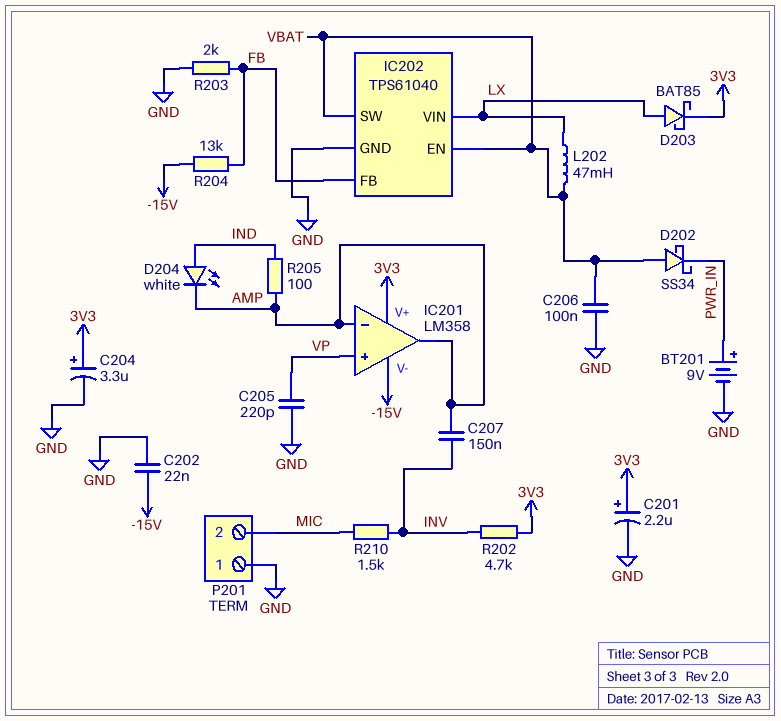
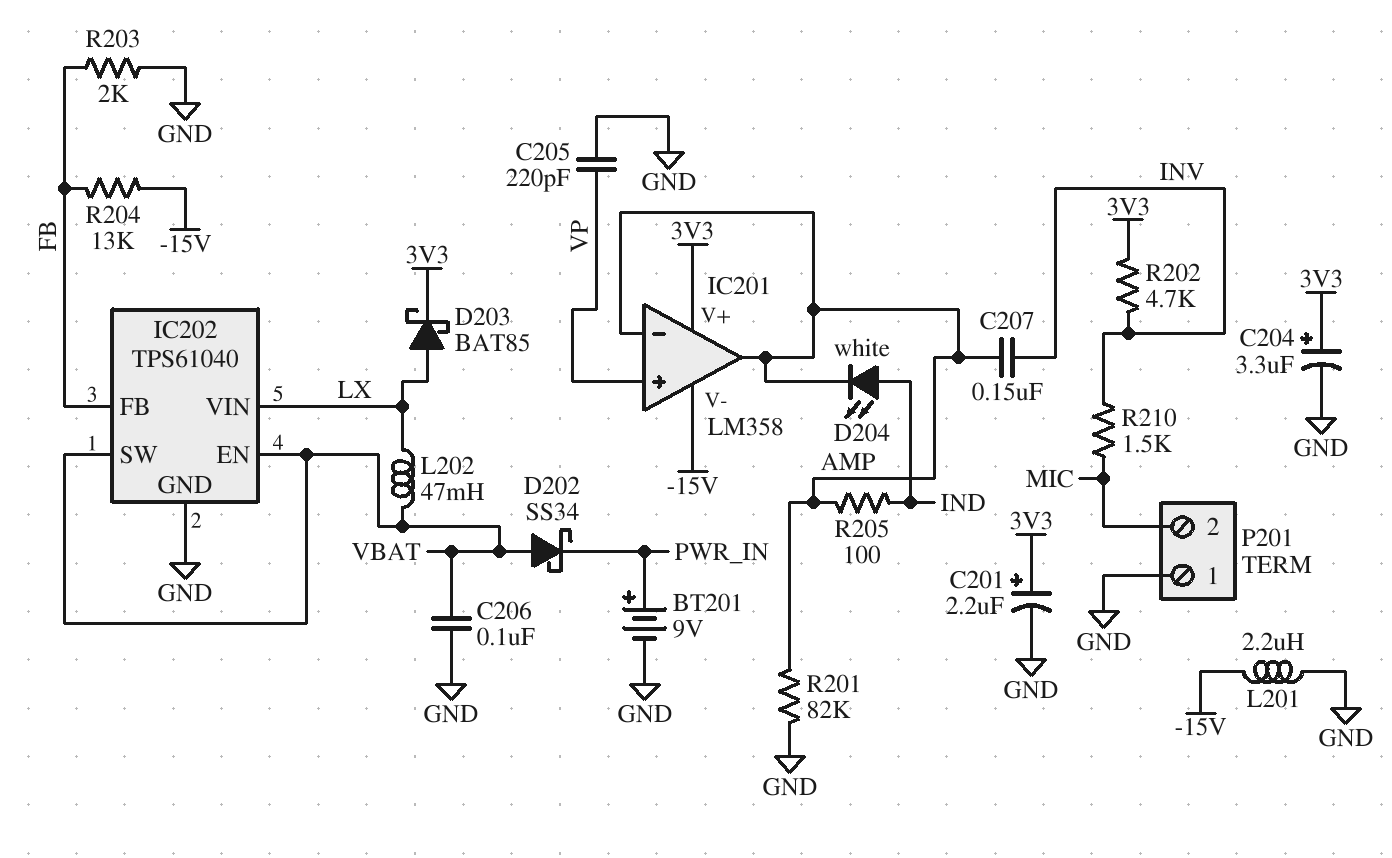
C202: 22nF (-15V, GND) -> none
L201: none -> 2.2uH (-15V, GND)
R201: none -> 82k (AMP, GND)

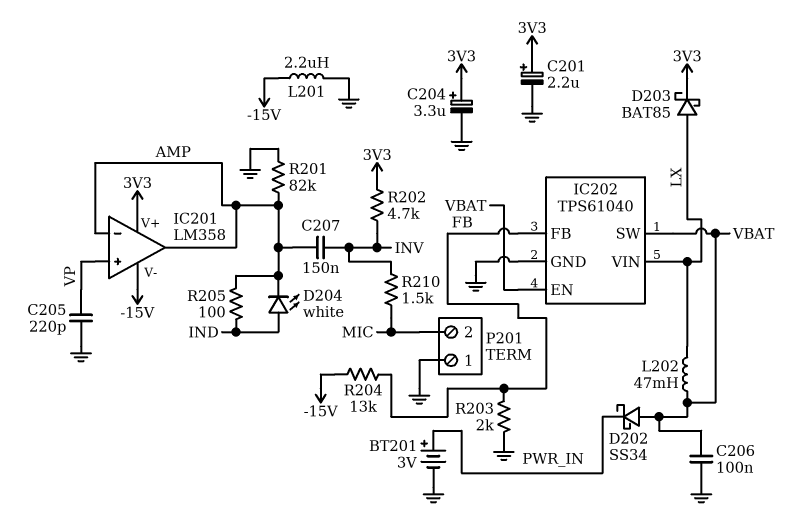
BT201: 9V (plus PWR_IN, minus GND) -> 3V (plus PWR_IN, minus GND)

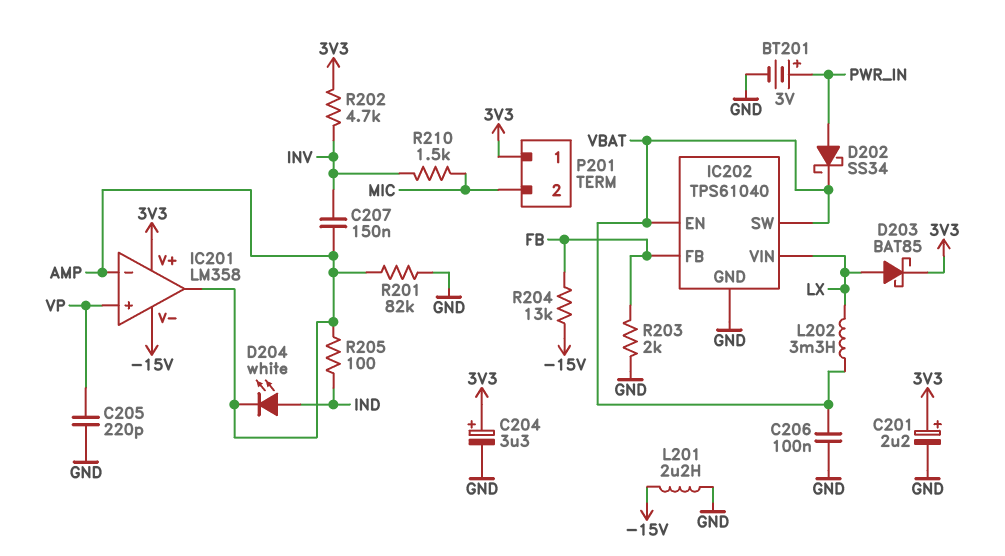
D202: schottky SS34 (A VBAT, K PWR_IN) -> schottky SS34 (A PWR_IN, K VBAT)
L202: 47mH (LX, VBAT) -> 3.3mH (LX, VBAT)
P201 pin 1: GND -> 3V3

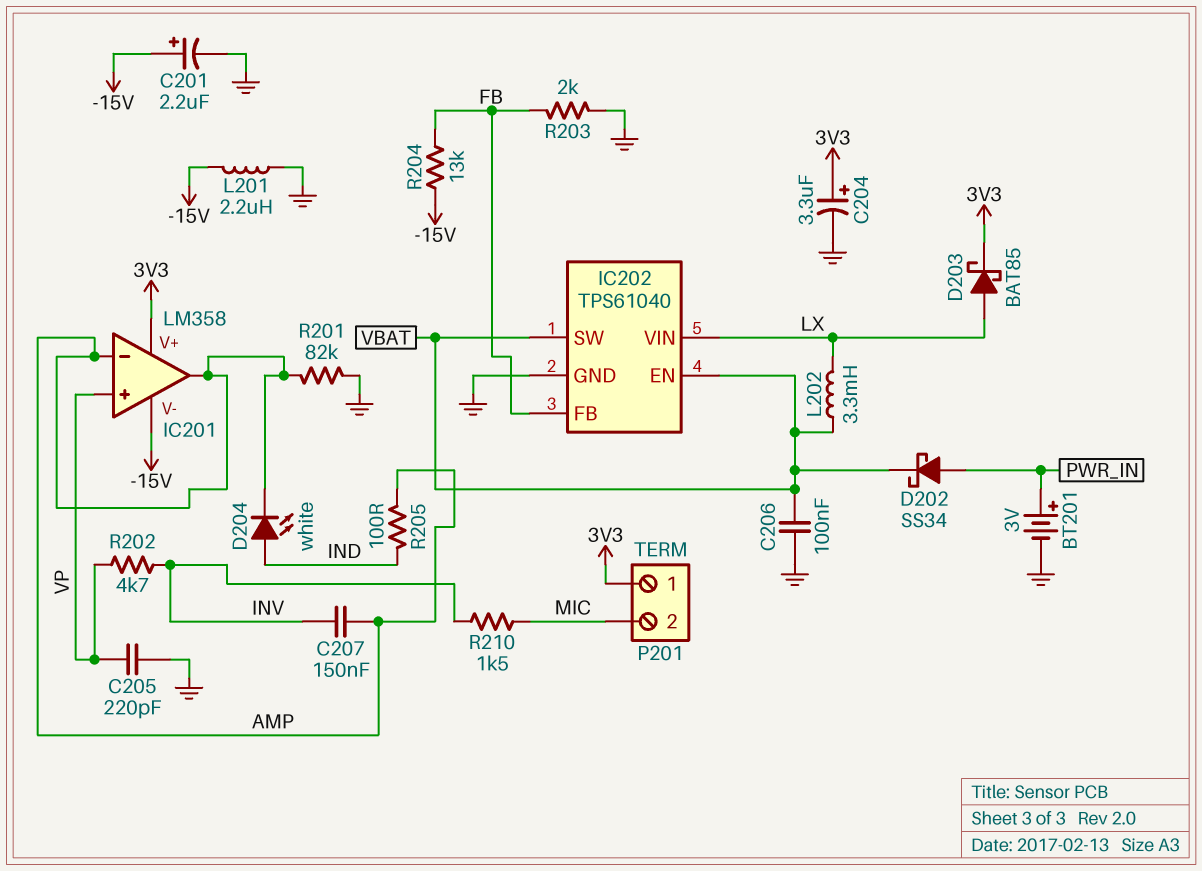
C201: 2.2uF (plus 3V3, minus GND) -> 2.2uF (plus -15V, minus GND)
R202: 4.7k (3V3, INV) -> 4.7k (INV, VP)

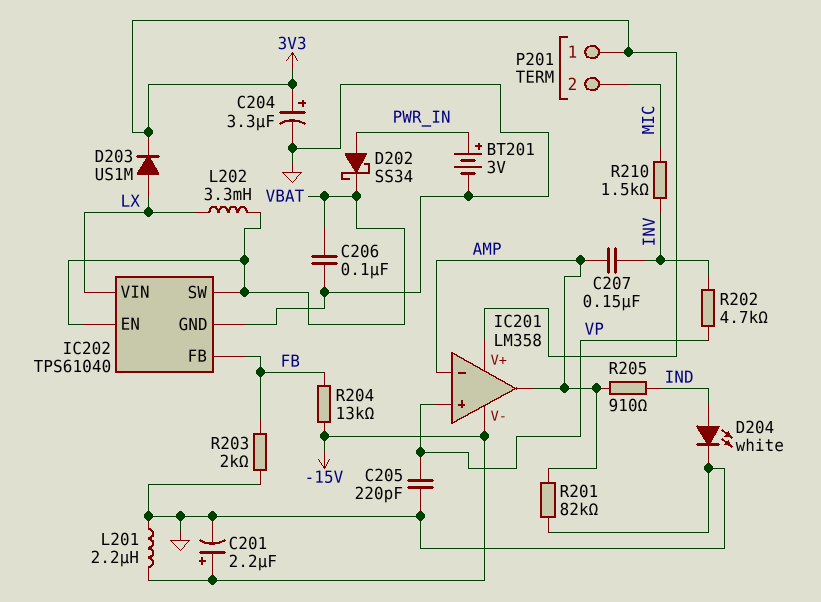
D203: schottky BAT85 (A LX, K 3V3) -> diode US1M (A LX, K 3V3)
D204: LED white (A IND, K AMP) -> LED white (A IND, K GND)
R205: 100 (AMP, IND) -> 910 (AMP, IND)

